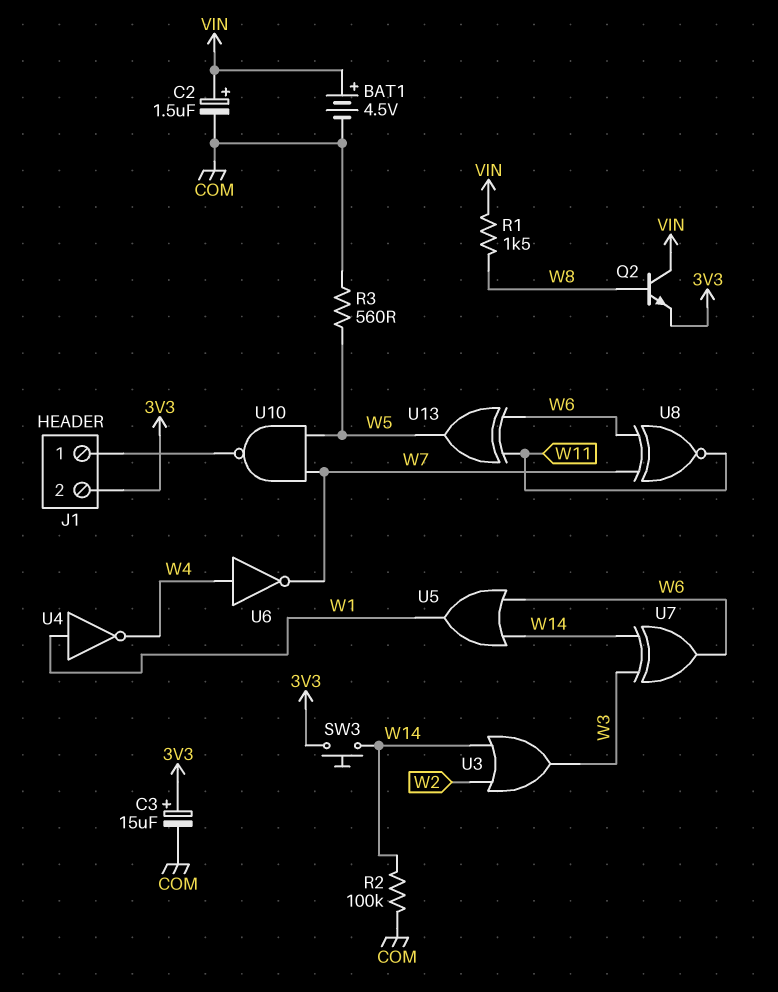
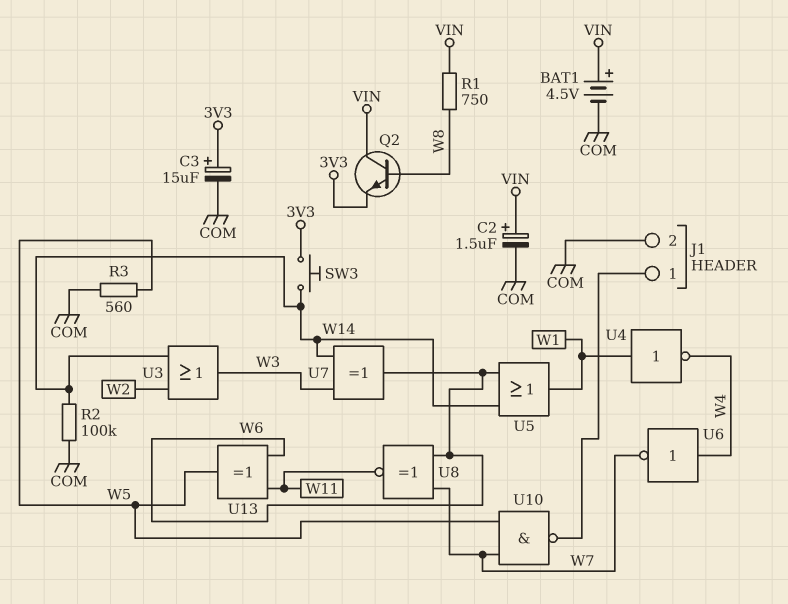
J1 pin 2: 3V3 -> COM
R1: 1.5k (VIN, W8) -> 750 (VIN, W8)

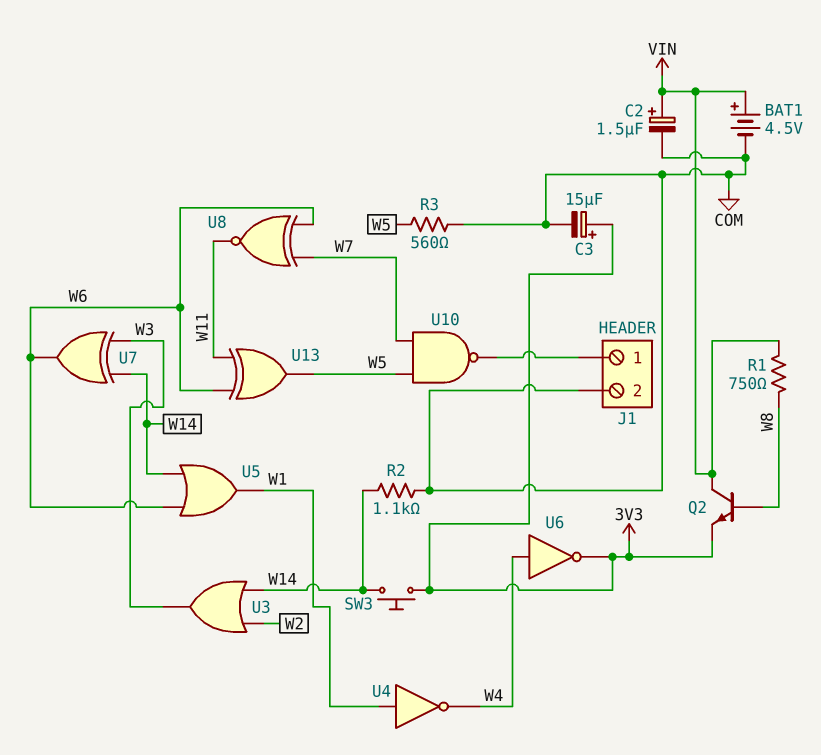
R2: 100k (COM, W14) -> 1.1k (COM, W14)
U6: NOT (in W4, out W7) -> NOT (in W4, out 3V3)

